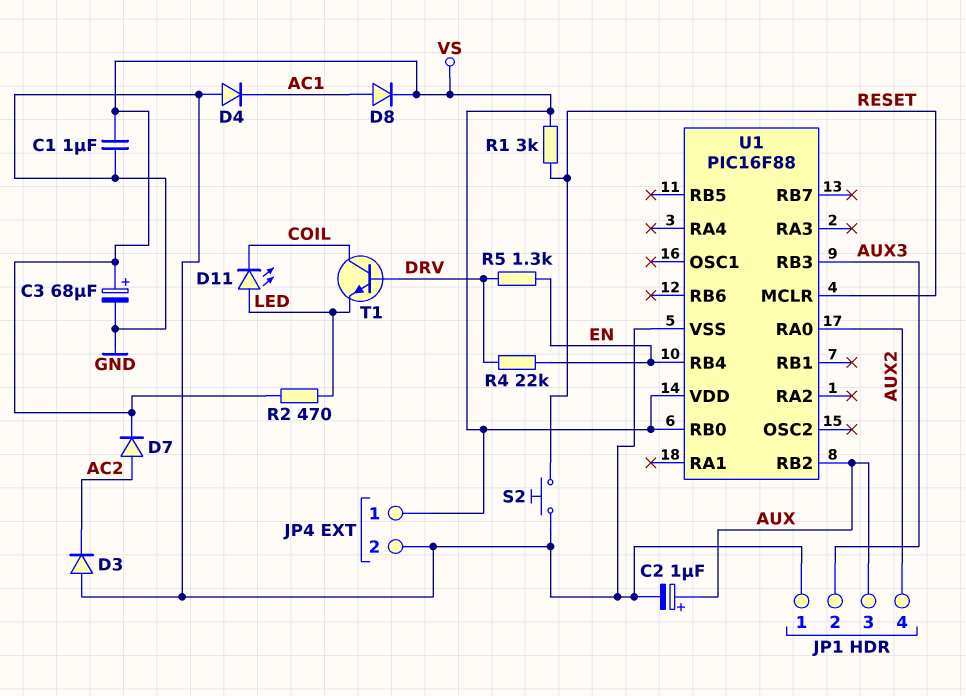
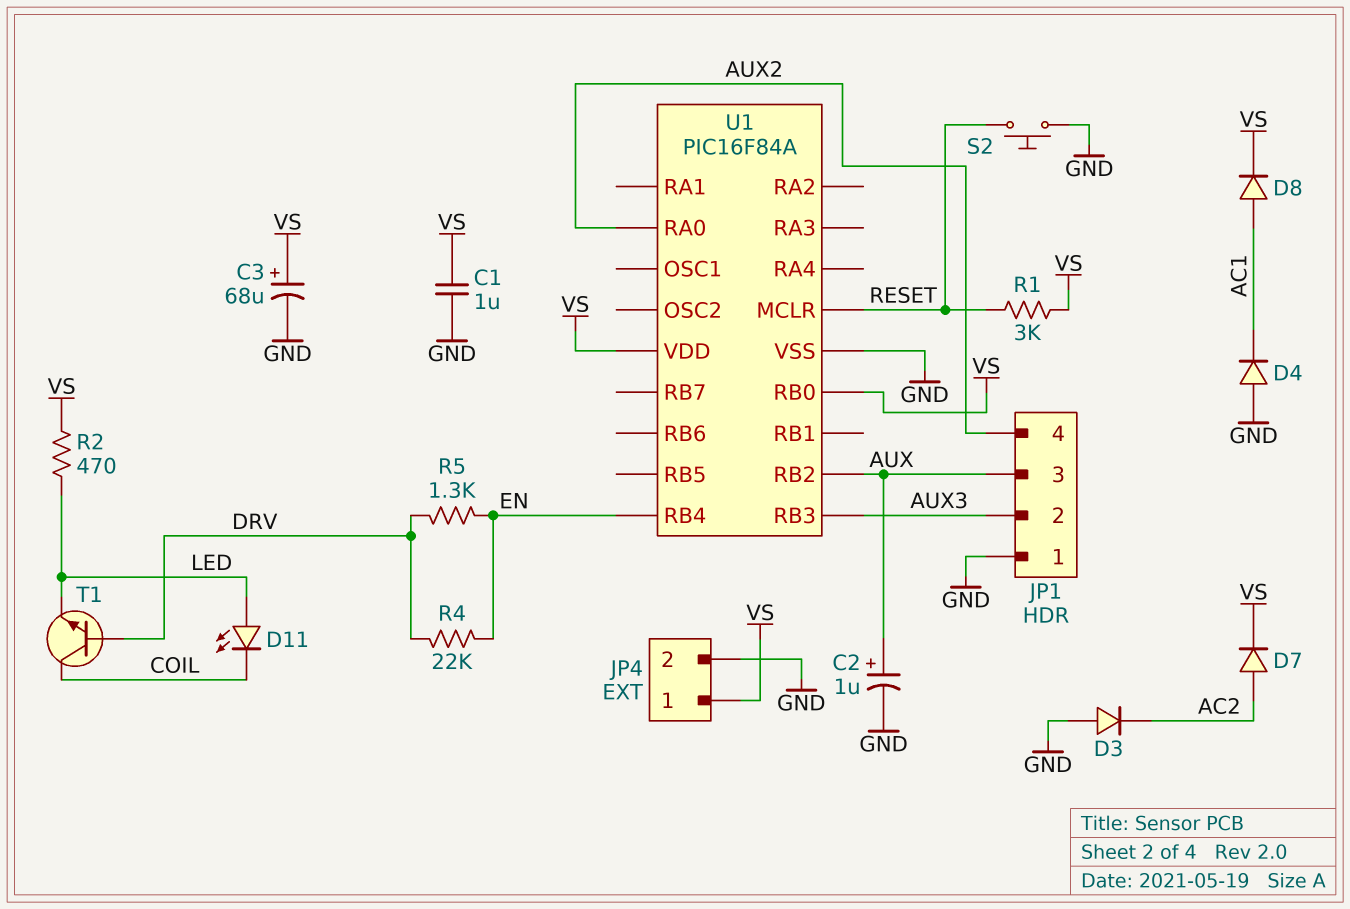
U1: PIC16F88 -> PIC16F84A

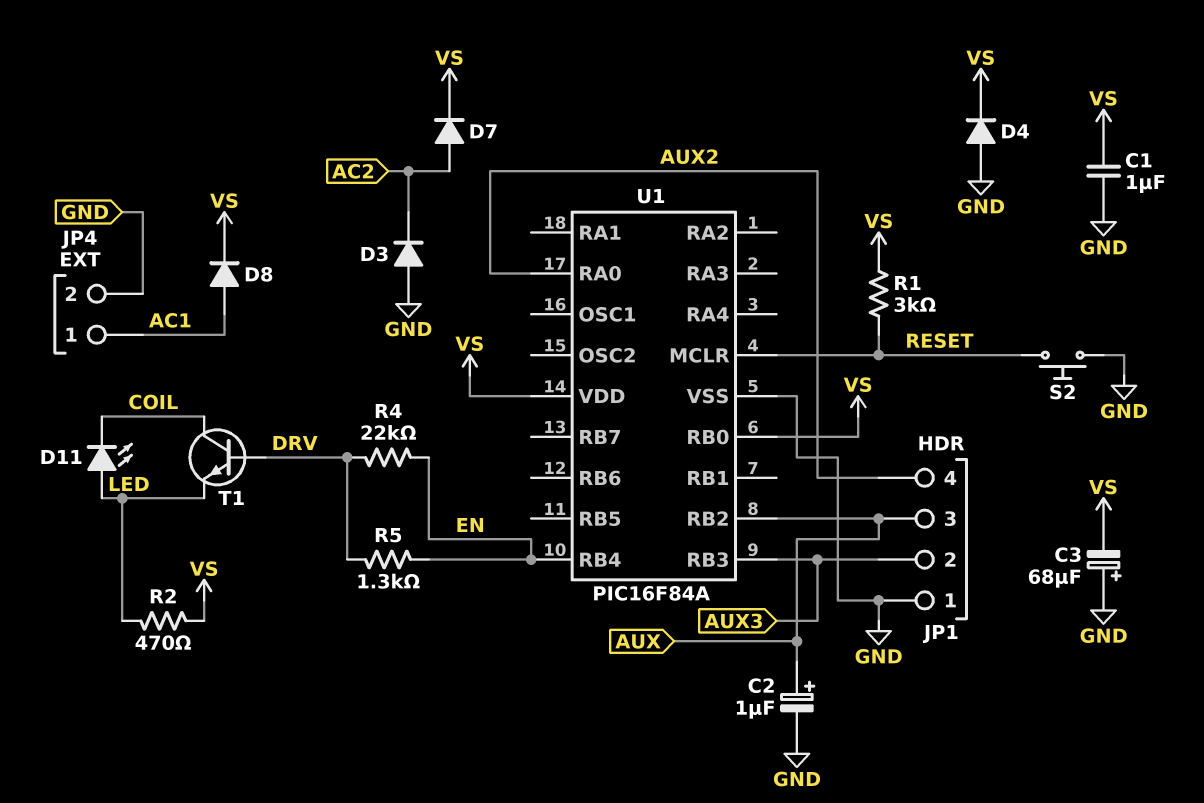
C3: 68uF (plus VS, minus GND) -> 68uF (plus GND, minus VS)
D4: diode (A GND, K AC1) -> diode (A GND, K VS)
JP4 pin 1: VS -> AC1

